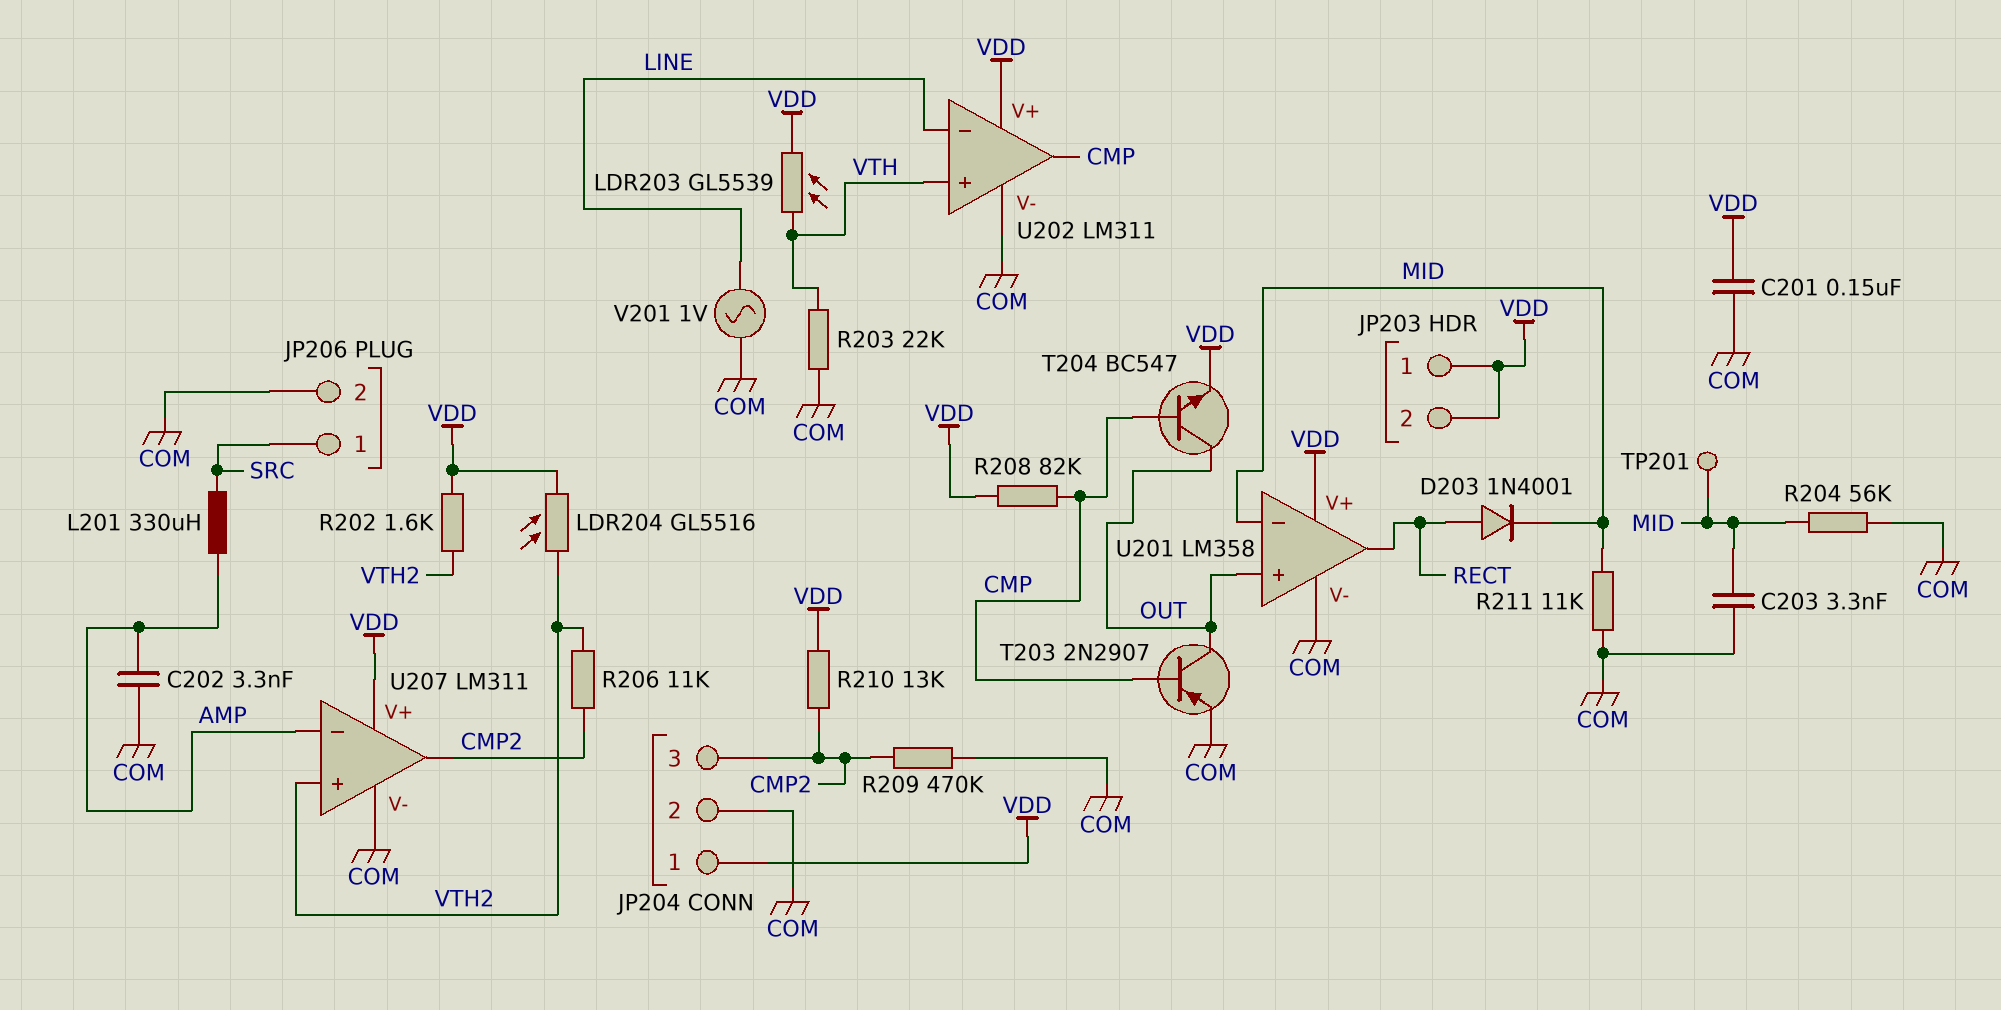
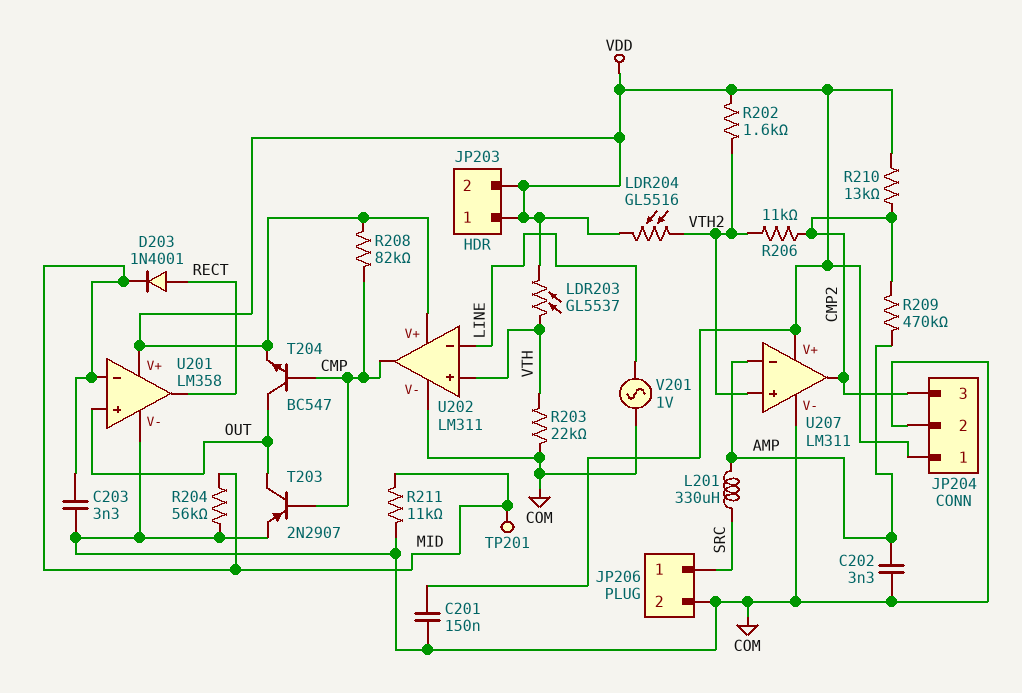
LDR203: GL5539 (VDD, VTH) -> GL5537 (VDD, VTH)
R209: 470k (CMP2, COM) -> 470k (AMP, CMP2)

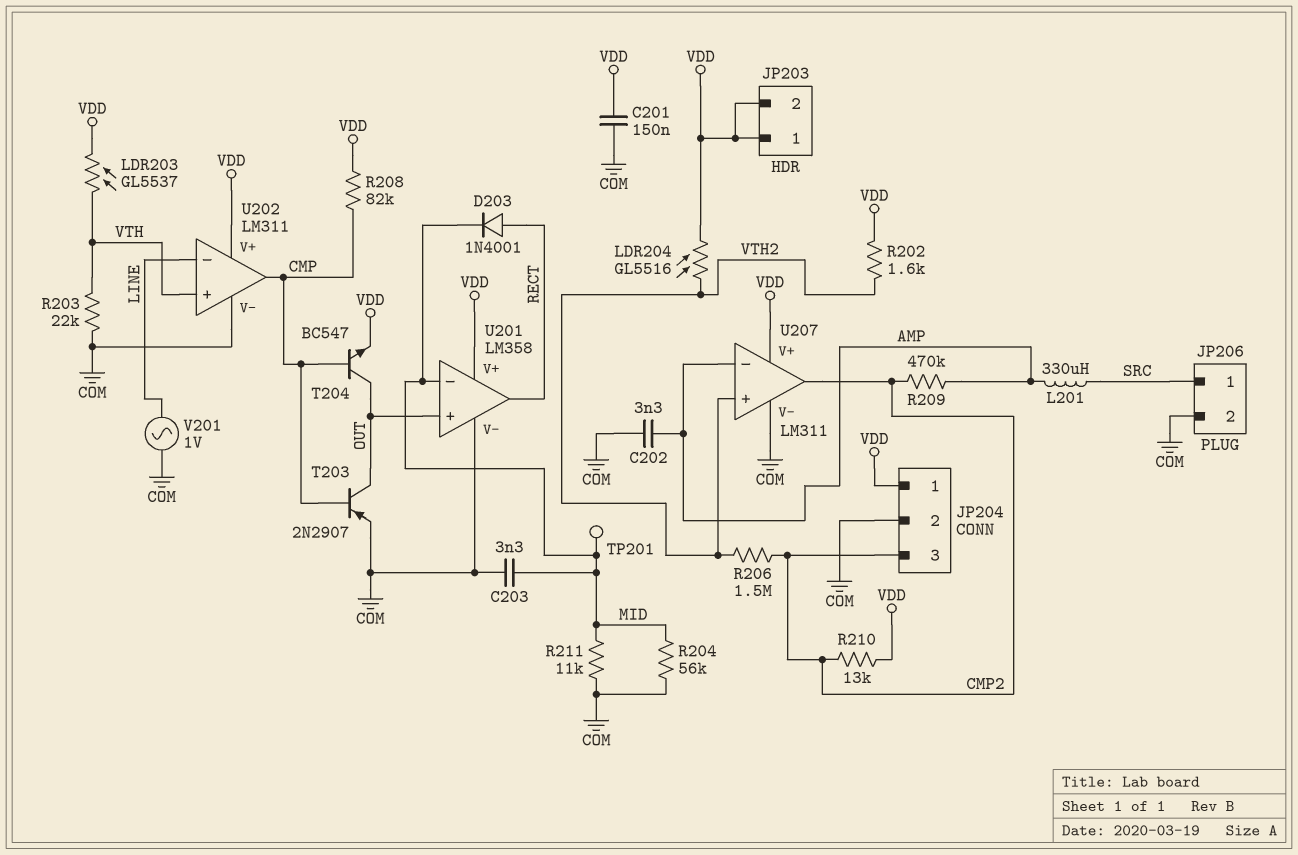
R206: 11k (CMP2, VTH2) -> 1.5M (CMP2, VTH2)

